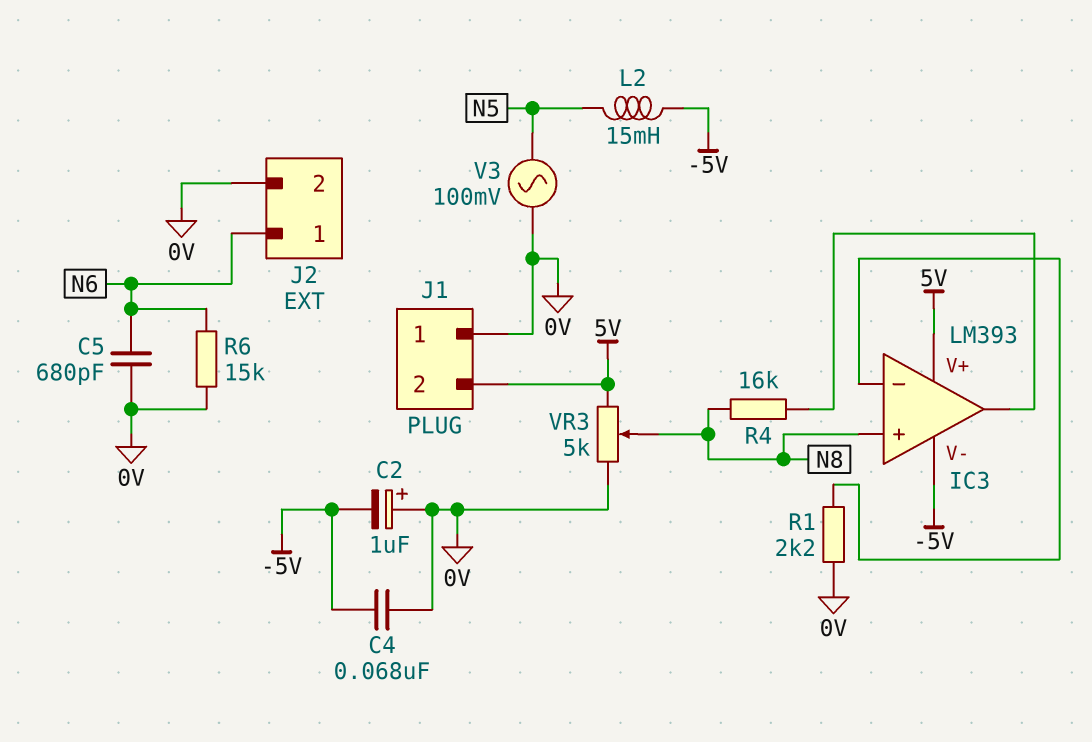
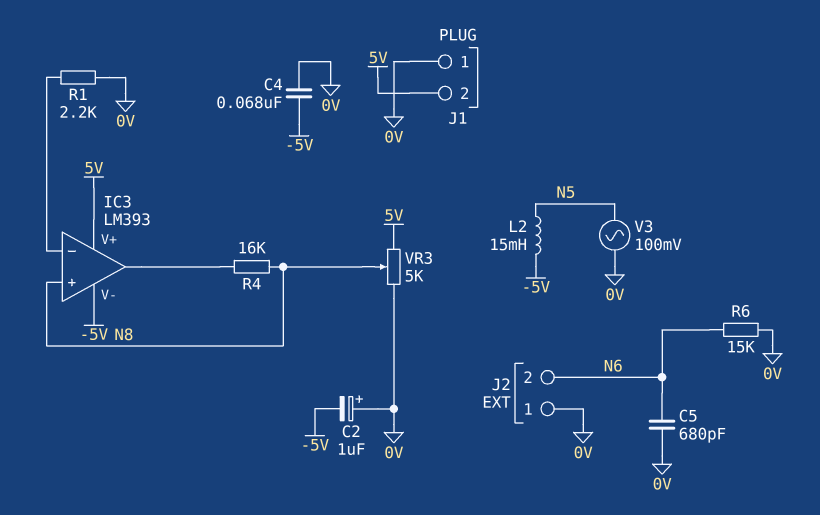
J2 pin 1: N6 -> 0V
J2 pin 2: 0V -> N6

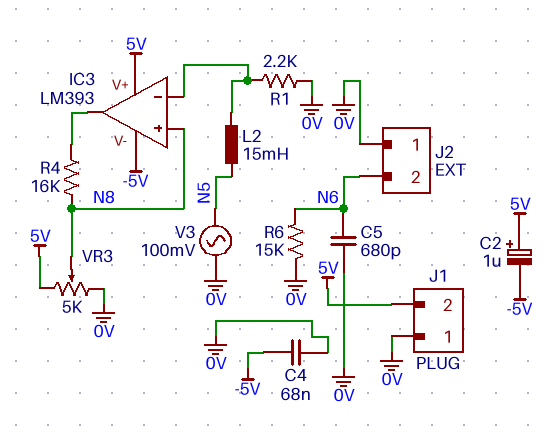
C2: 1uF (plus 0V, minus -5V) -> 1uF (plus 5V, minus -5V)
L2: 15mH (-5V, N5) -> 15mH (IC3/in-, N5)

